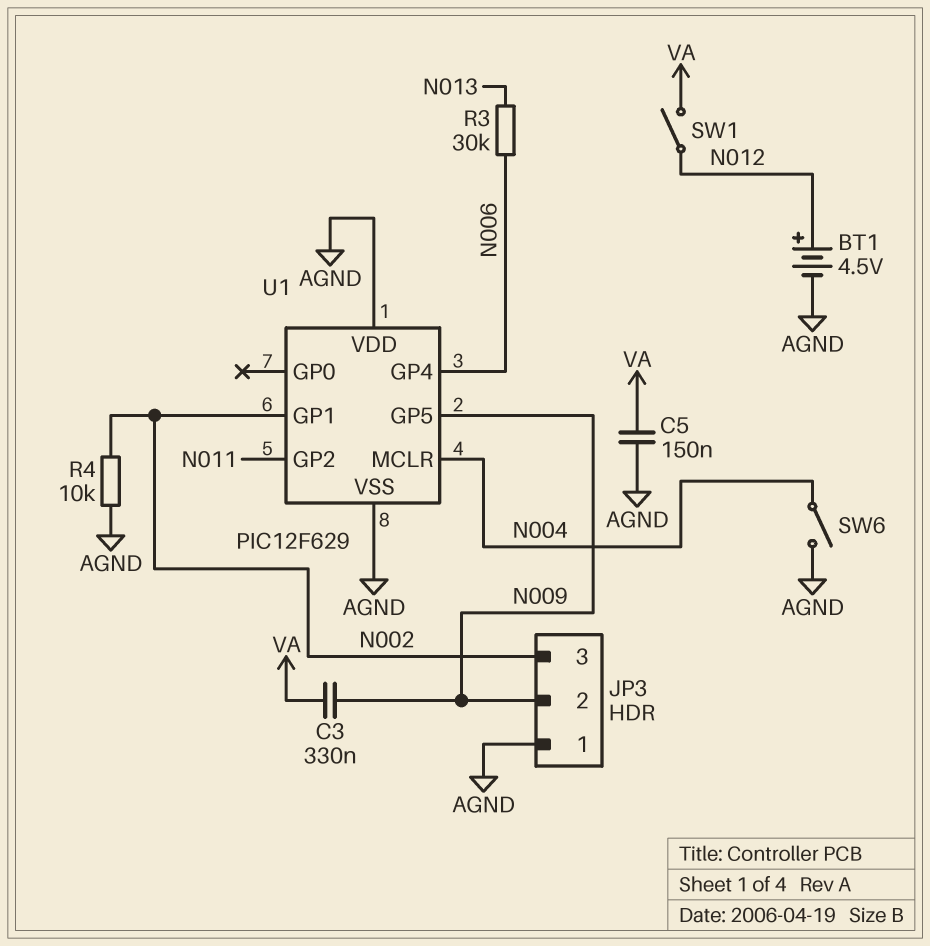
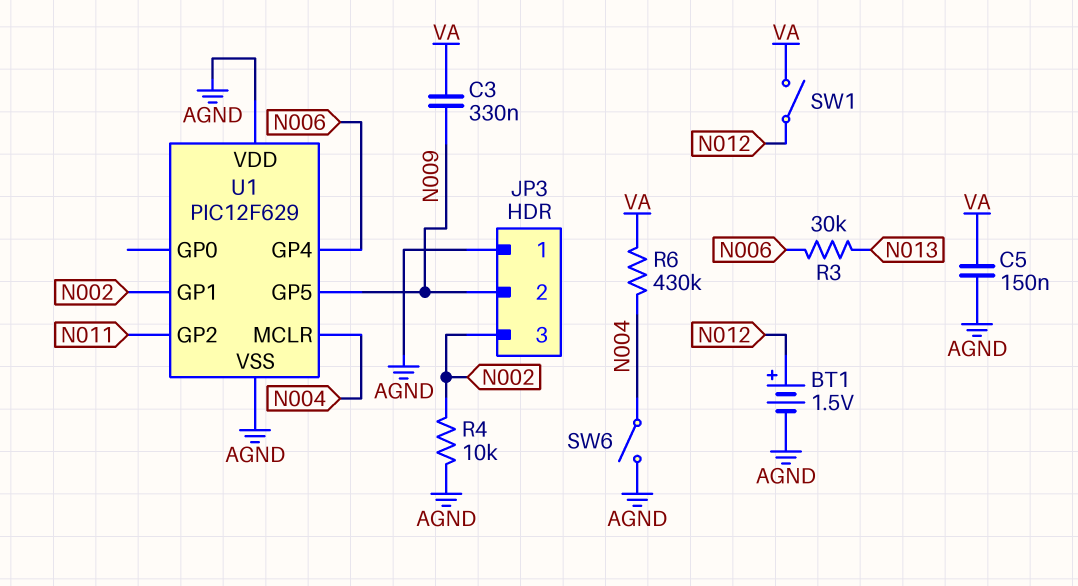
BT1: 4.5V (plus N012, minus AGND) -> 1.5V (plus N012, minus AGND)
R6: none -> 430k (N004, VA)

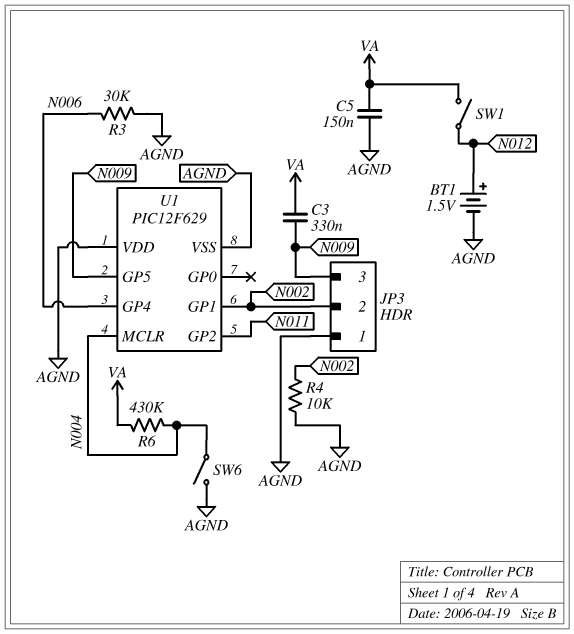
JP3 pin 2: N009 -> N002
JP3 pin 3: N002 -> N009
R3: 30k (N006, N013) -> 30k (AGND, N006)

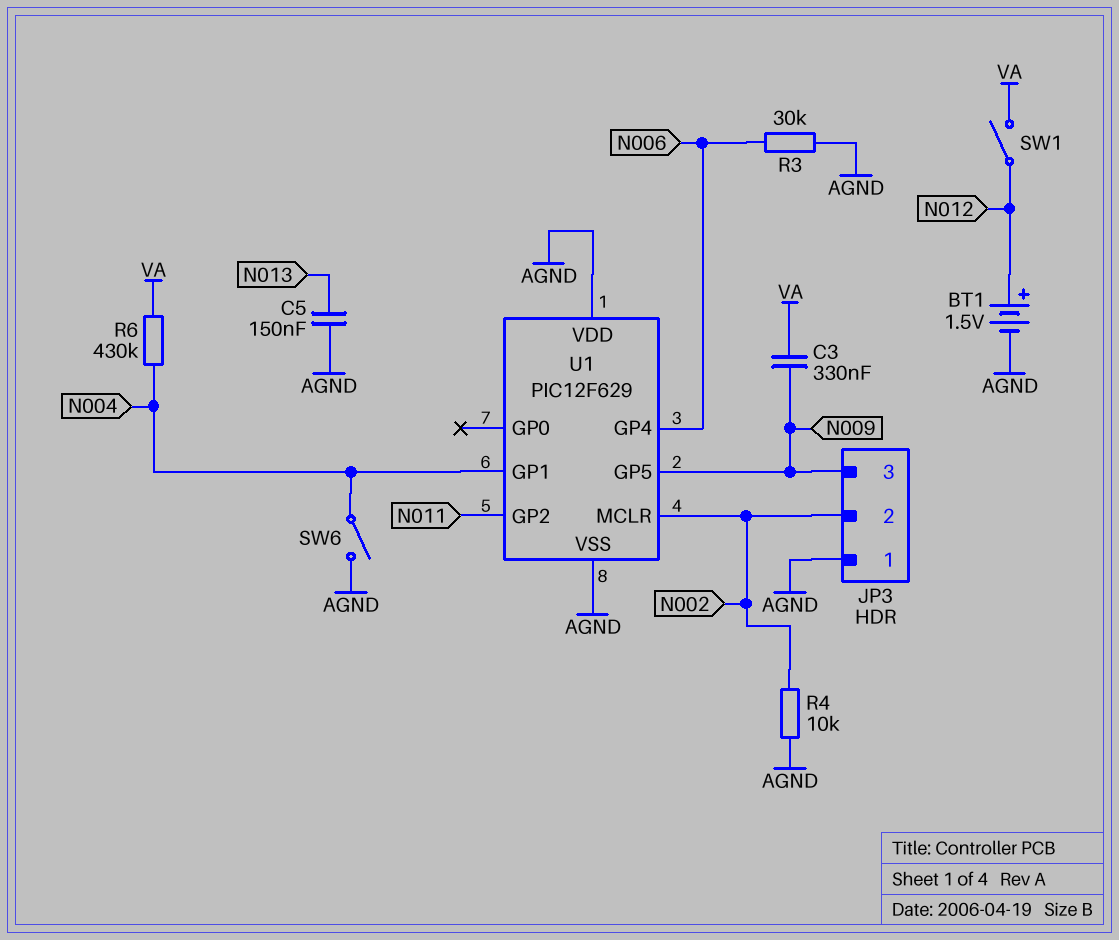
C5: 150nF (AGND, VA) -> 150nF (AGND, N013)
U1 pin GP1: N002 -> N004
U1 pin MCLR: N004 -> N002

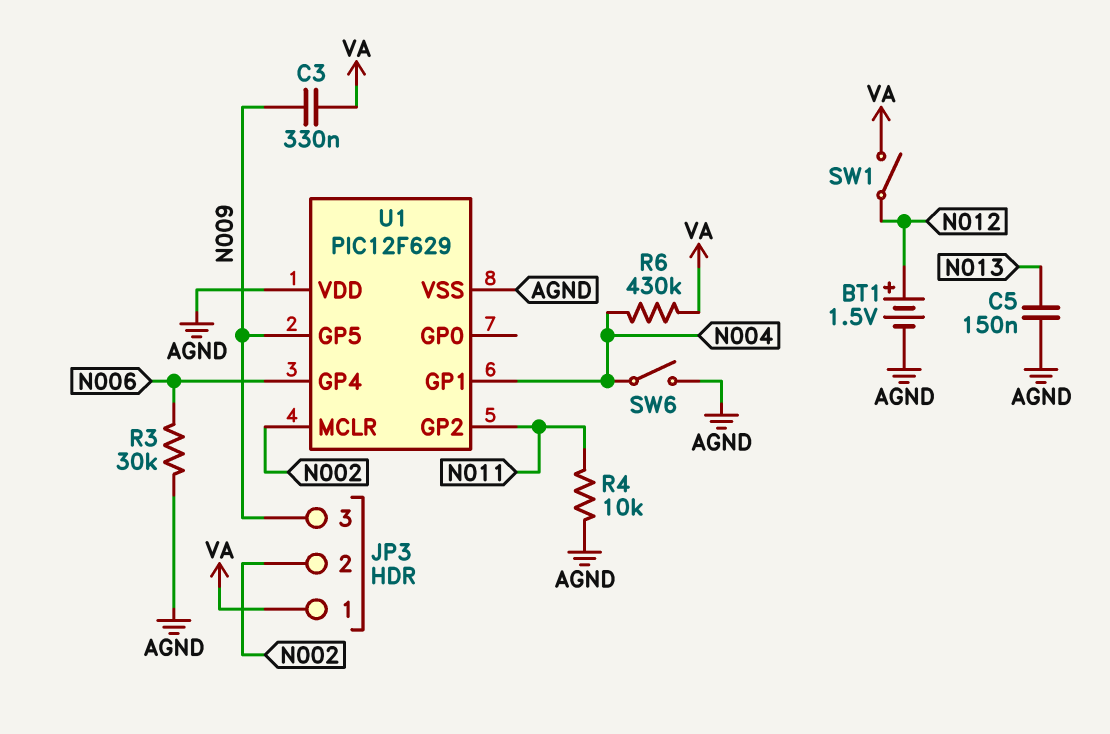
JP3 pin 1: AGND -> VA
R4: 10k (AGND, N002) -> 10k (AGND, N011)

